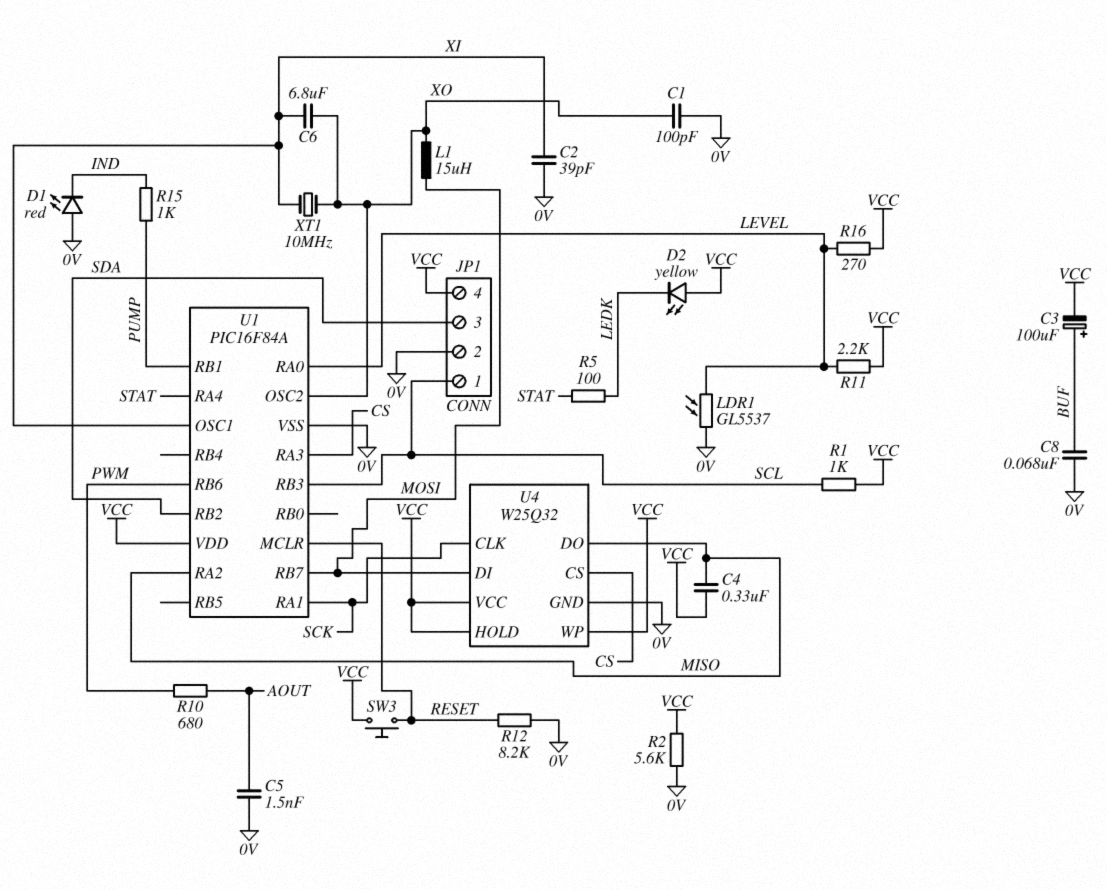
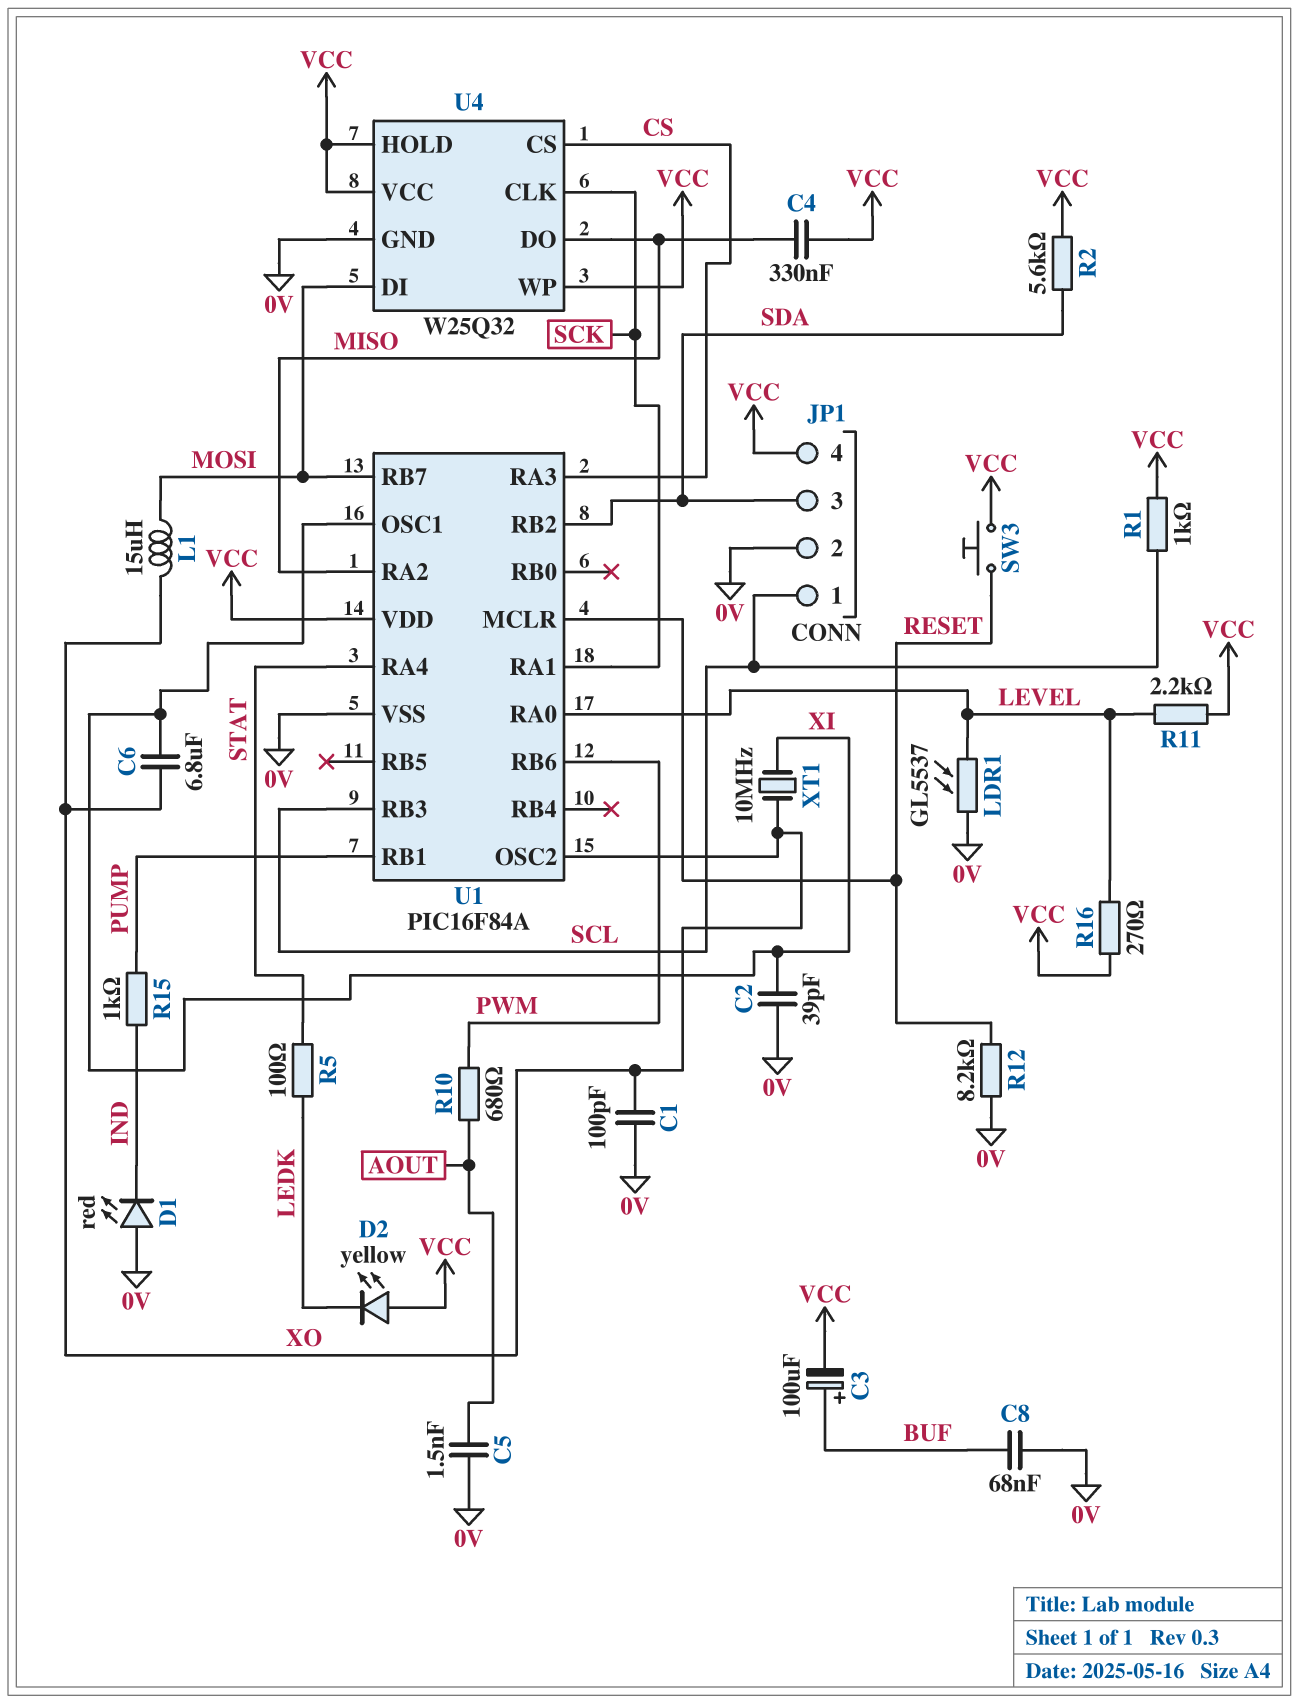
R2: 5.6k (0V, VCC) -> 5.6k (SDA, VCC)

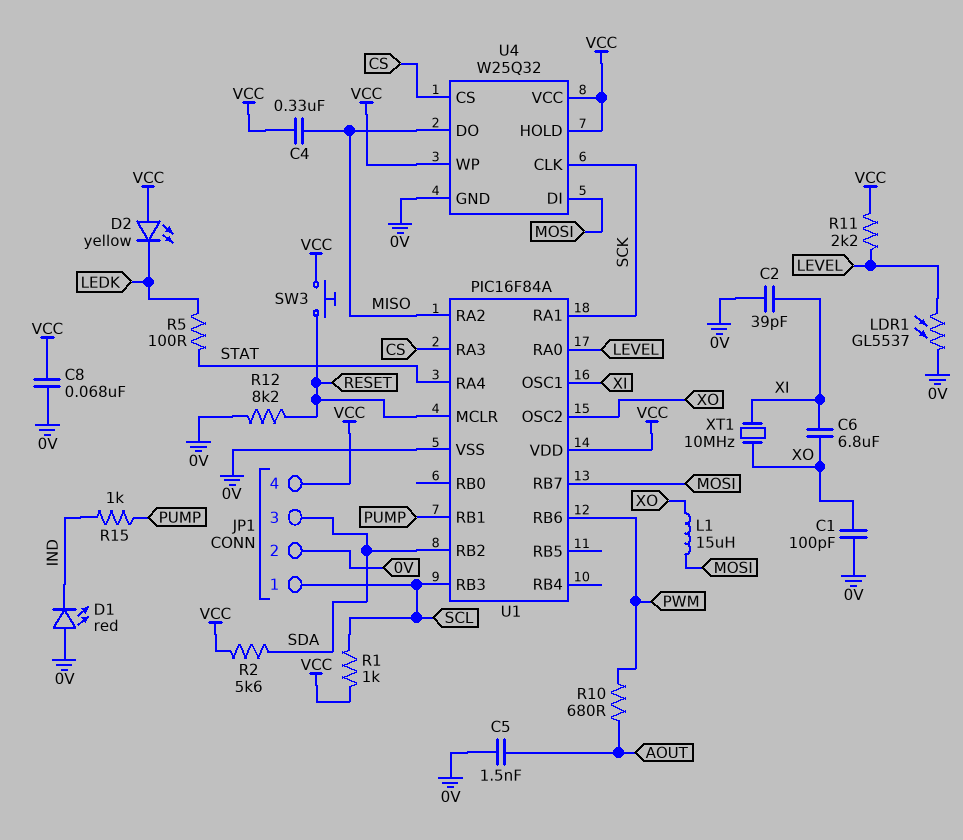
C3: 100uF (plus BUF, minus VCC) -> none
C8: 68nF (0V, BUF) -> 68nF (0V, VCC)
R16: 270 (LEVEL, VCC) -> none

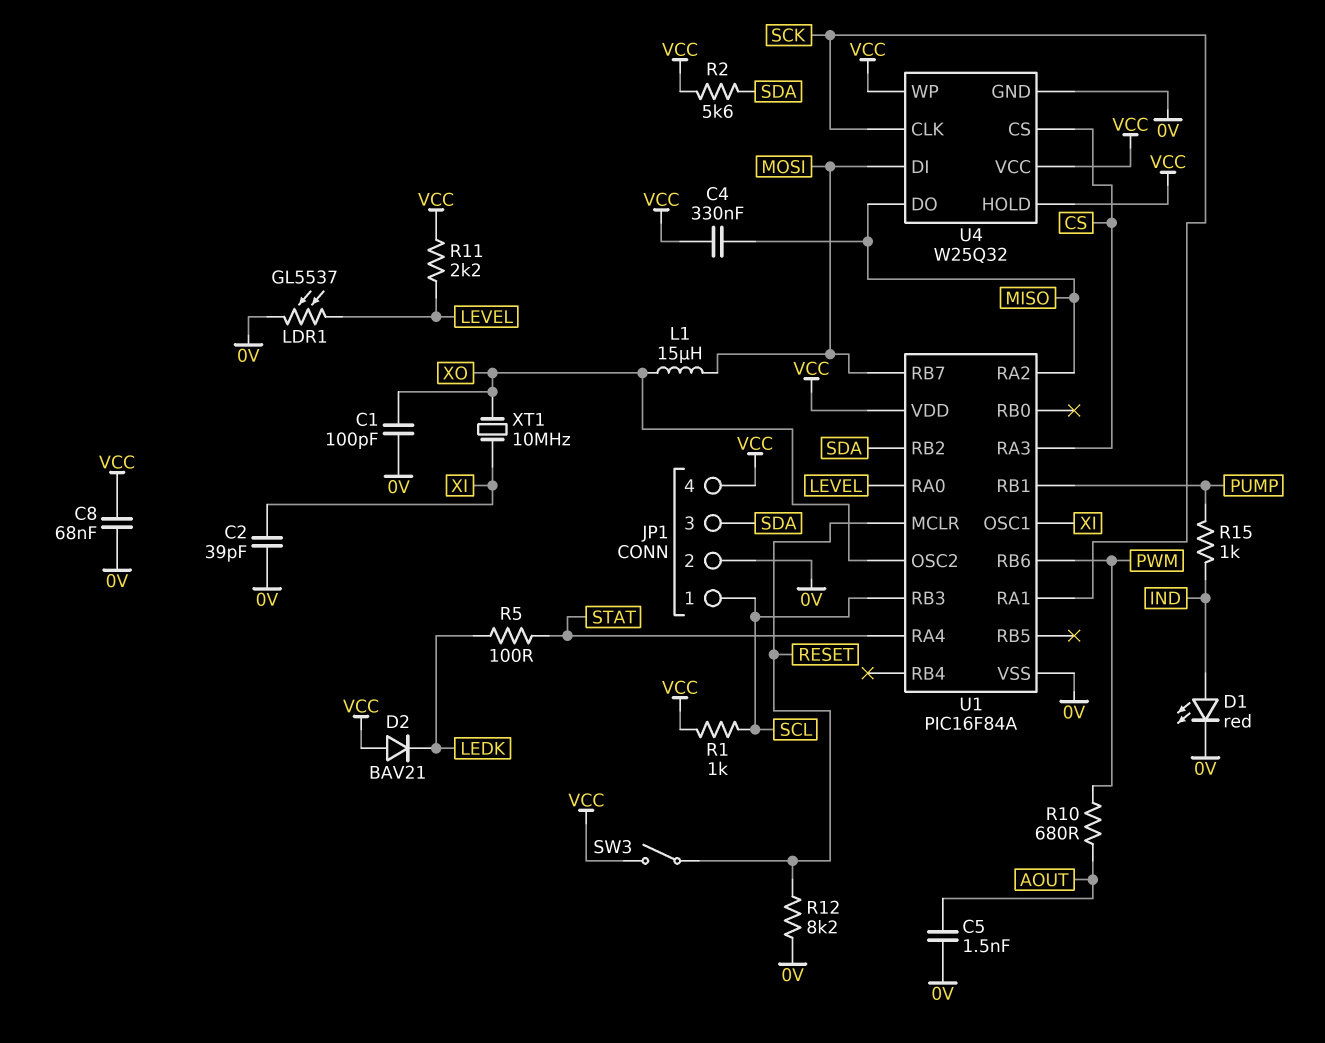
C6: 6.8uF (XI, XO) -> none
D1: LED red (A 0V, K IND) -> LED red (A IND, K 0V)
D2: LED yellow (A VCC, K LEDK) -> diode BAV21 (A VCC, K LEDK)
SW3: button (RESET, VCC) -> switch (RESET, VCC)

